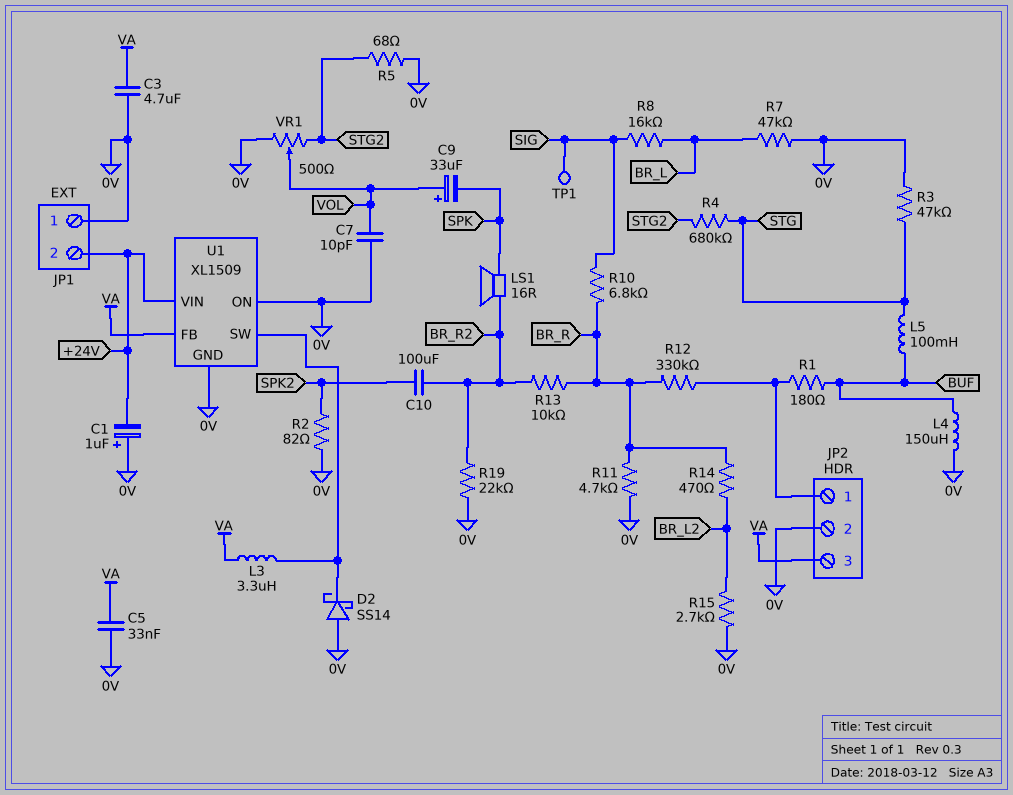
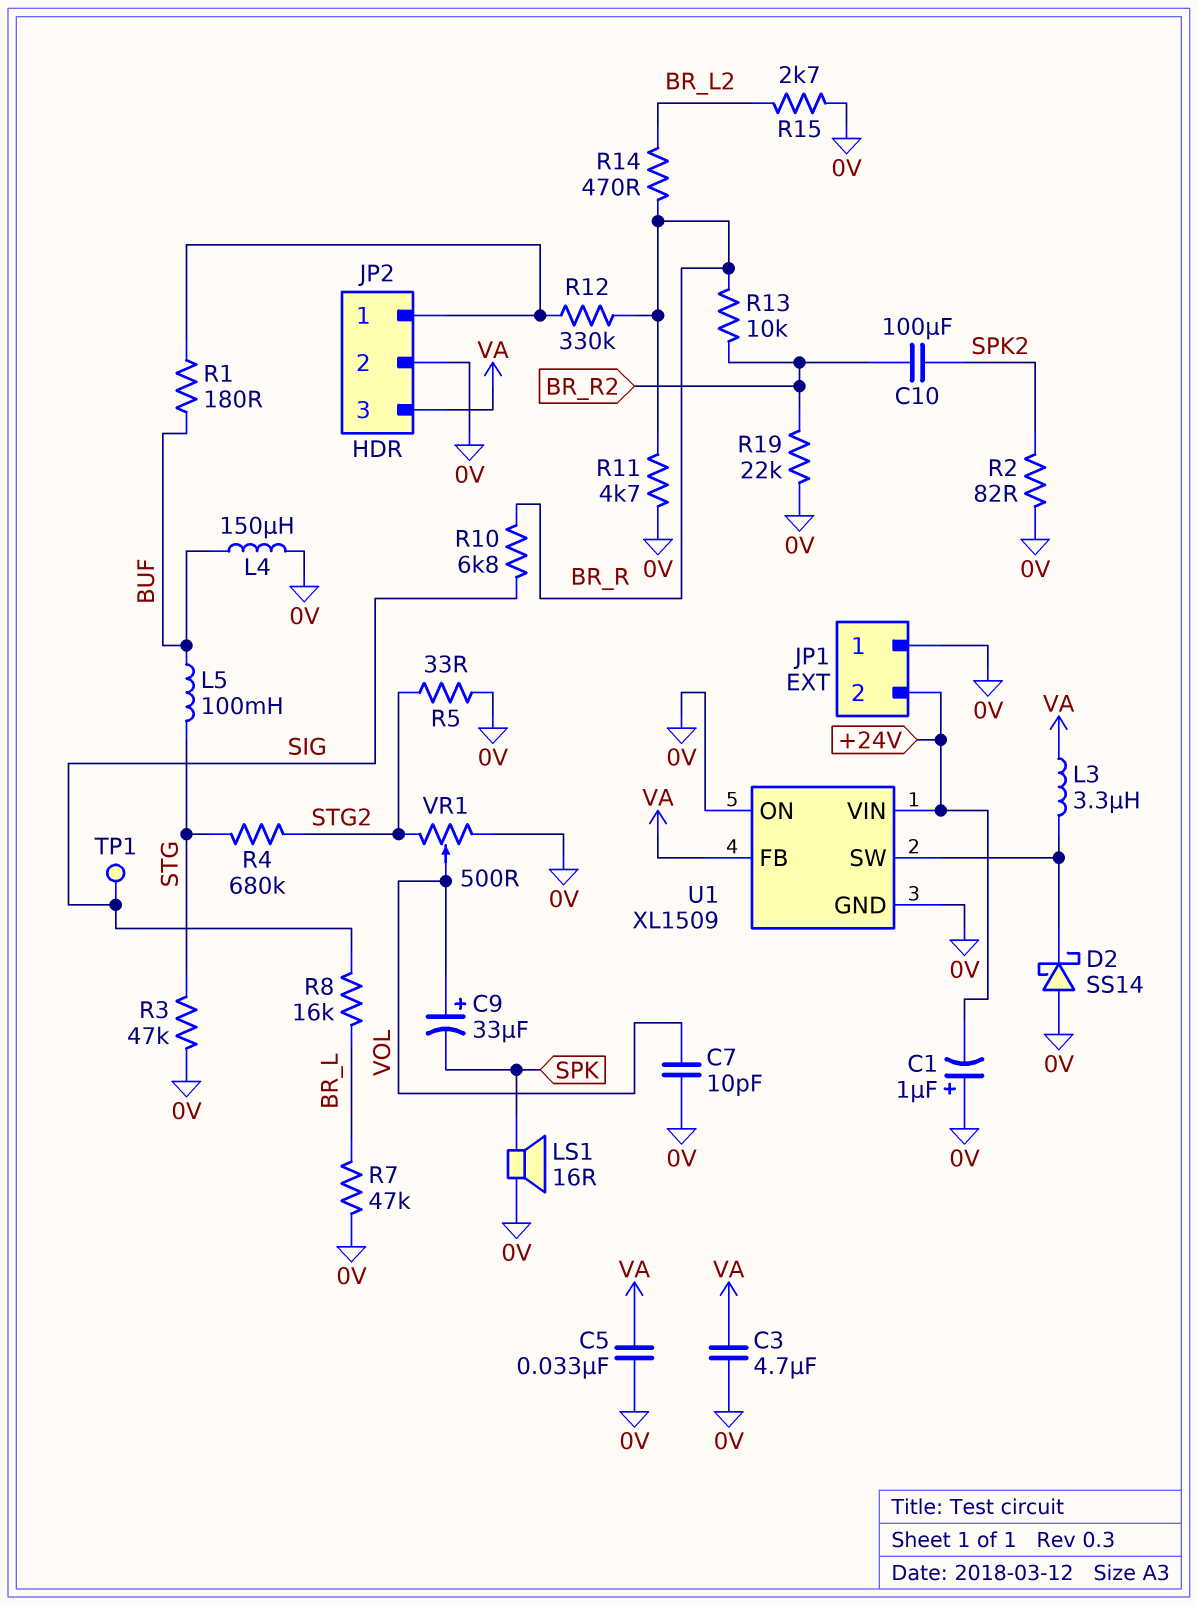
LS1: speaker 16R (BR_R2, SPK) -> speaker 16R (0V, SPK)
R5: 68 (0V, STG2) -> 33 (0V, STG2)

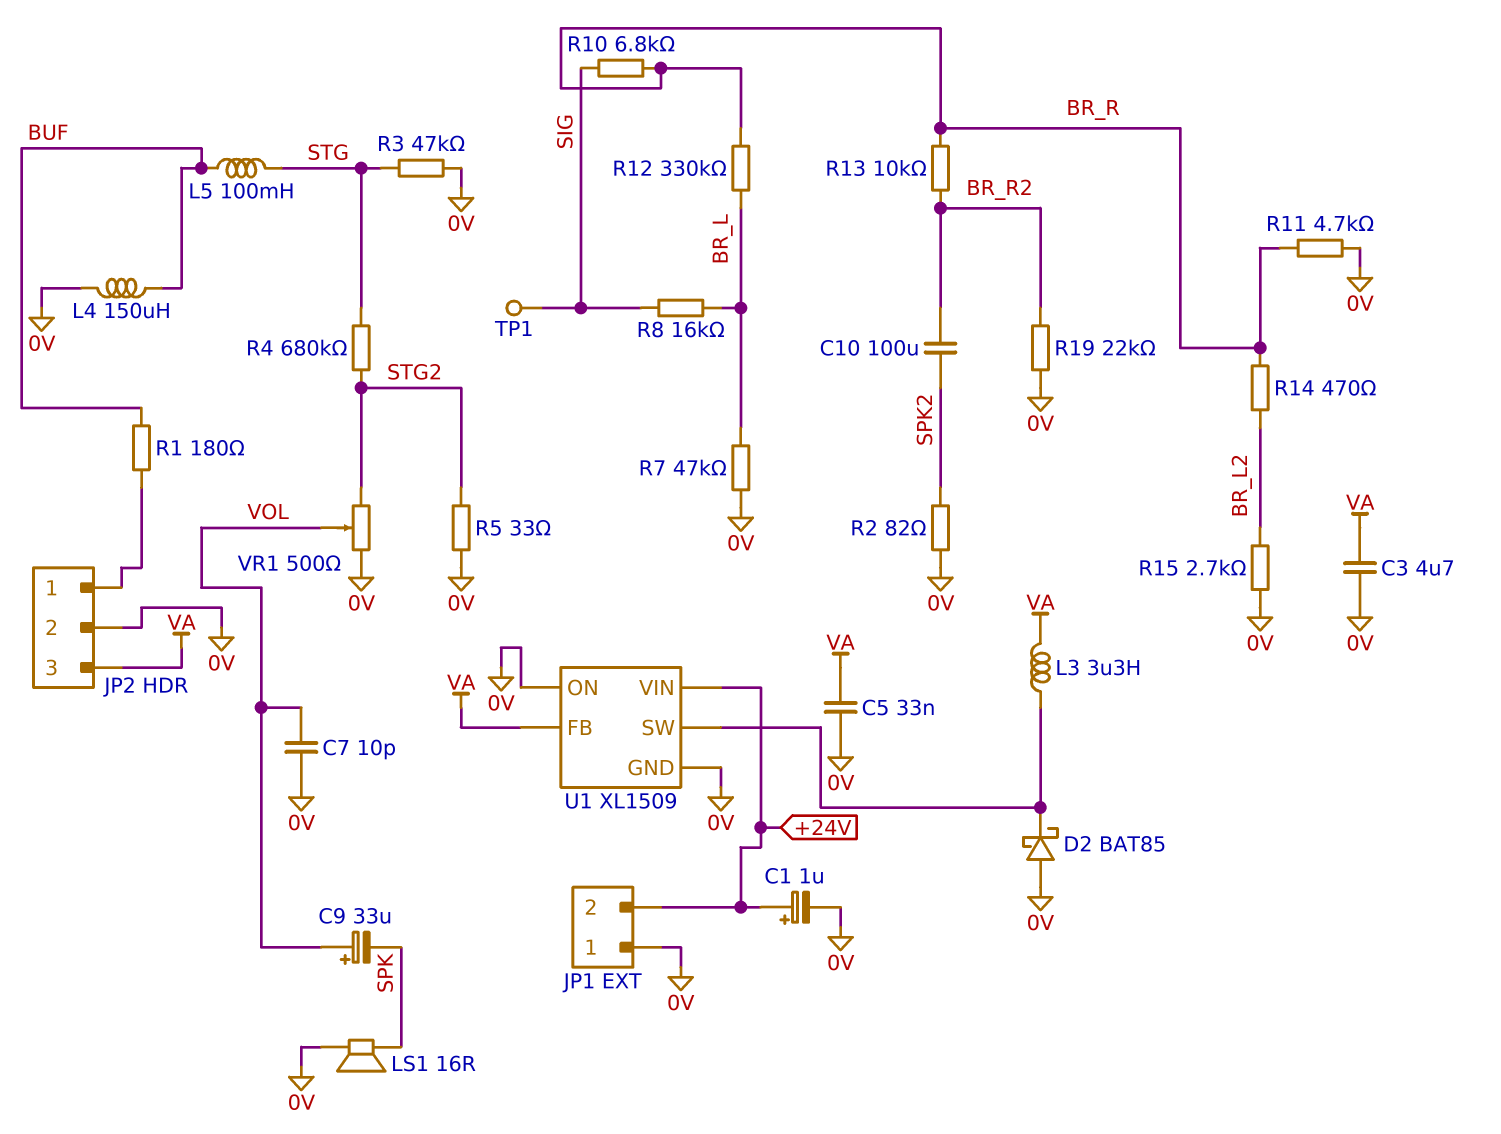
C1: 1uF (plus 0V, minus +24V) -> 1uF (plus +24V, minus 0V)
D2: schottky SS14 (A 0V, K U1/SW) -> schottky BAT85 (A 0V, K U1/SW)
R12: 330k (BR_R, JP2/1) -> 330k (BR_L, BR_R)

